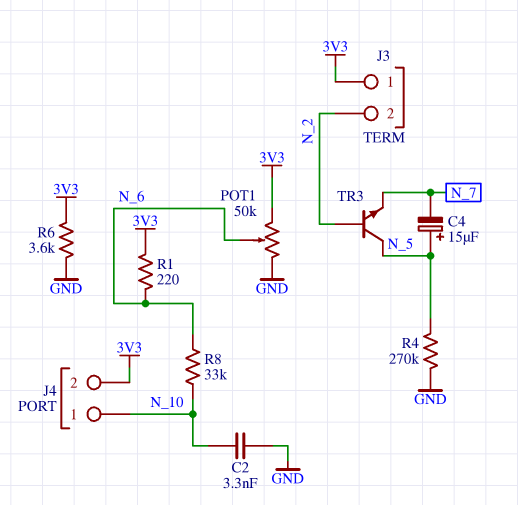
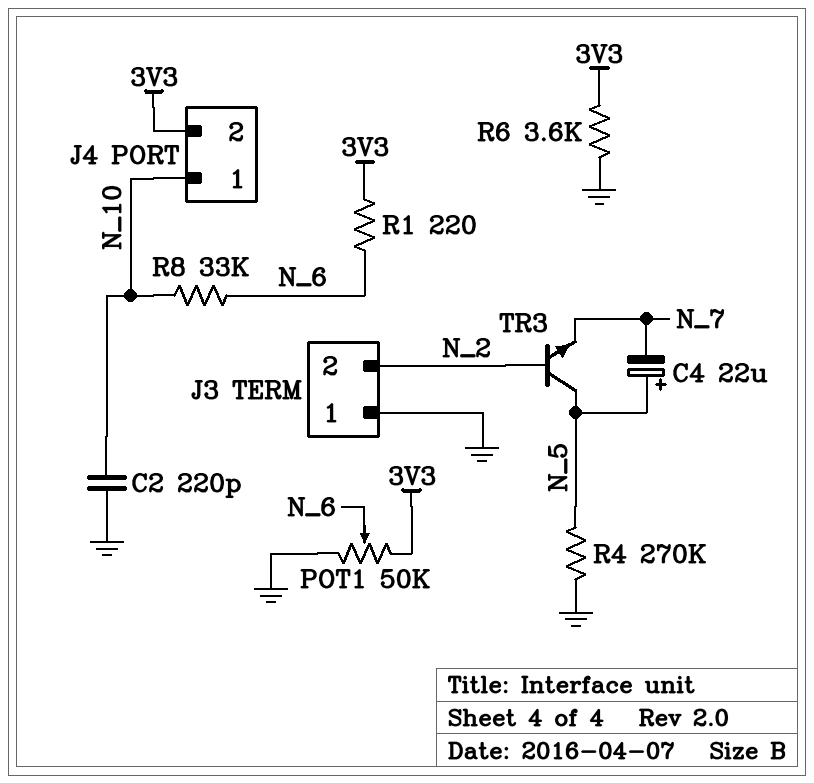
C2: 3.3nF (GND, N_10) -> 220pF (GND, N_10)
C4: 15uF (plus N_5, minus N_7) -> 22uF (plus N_5, minus N_7)
J3 pin 1: 3V3 -> GND

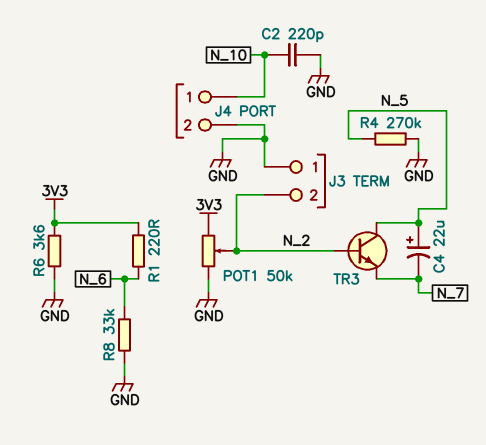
J4 pin 2: 3V3 -> GND
POT1: 50k (3V3, GND, wiper N_6) -> 50k (3V3, GND, wiper N_2)
R8: 33k (N_6, N_10) -> 33k (GND, N_6)

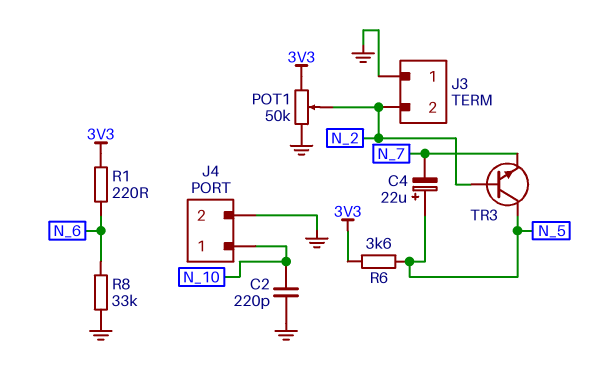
R4: 270k (GND, N_5) -> none
R6: 3.6k (3V3, GND) -> 3.6k (3V3, N_5)

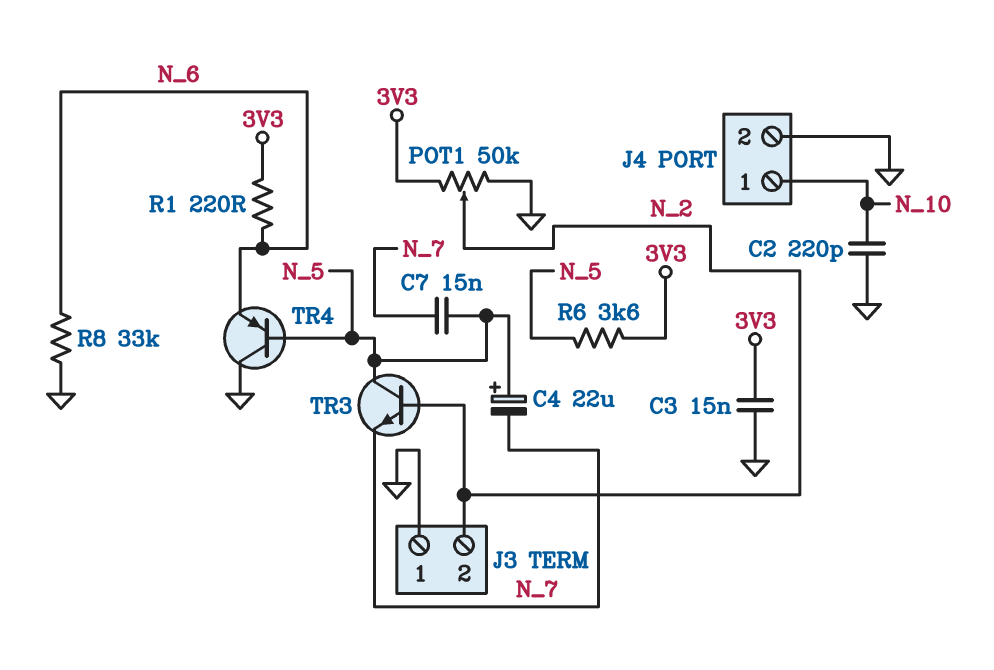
C3: none -> 15nF (3V3, GND)
C7: none -> 15nF (N_5, N_7)
TR4: none -> PNP (B N_5, C GND, E N_6)

